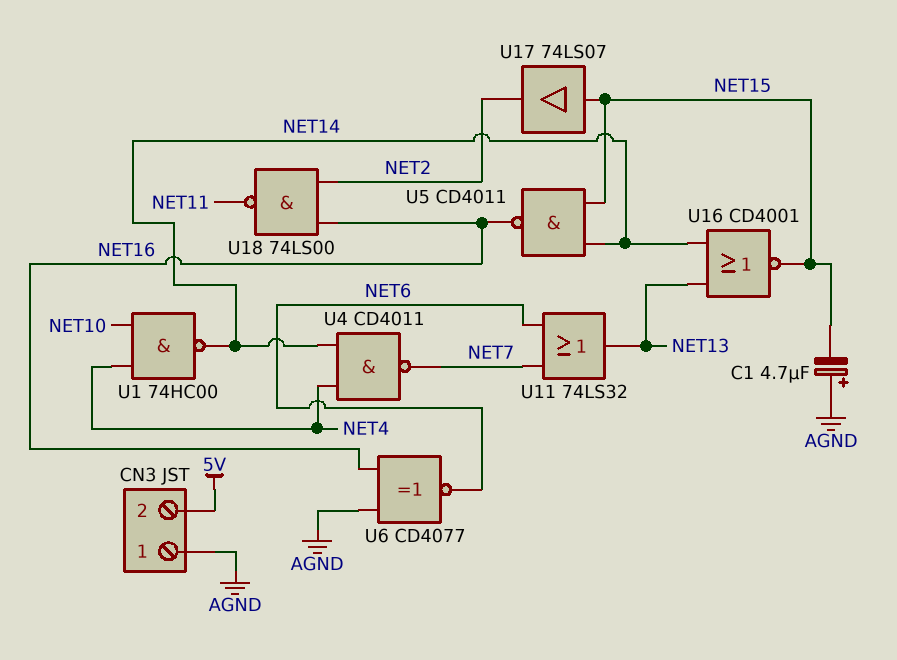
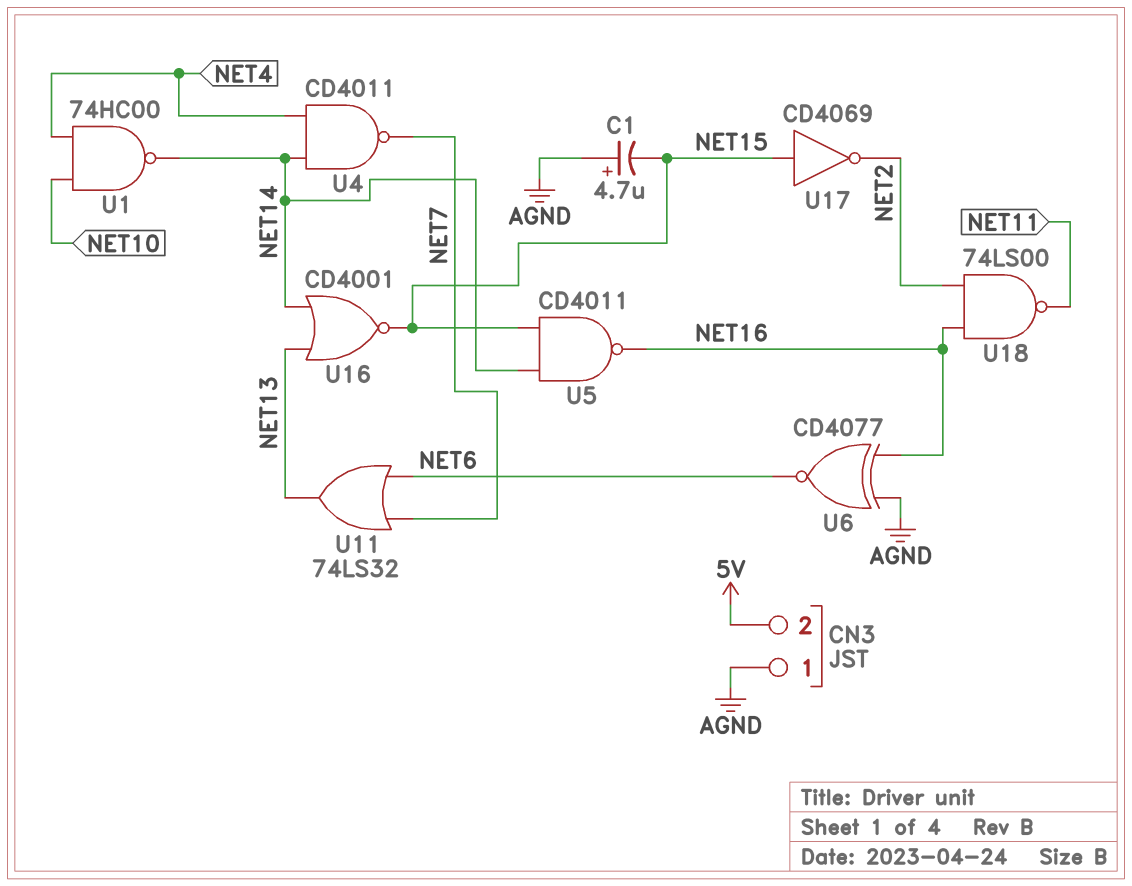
U17: buffer 74LS07 (in NET15, out NET2) -> NOT CD4069 (in NET15, out NET2)

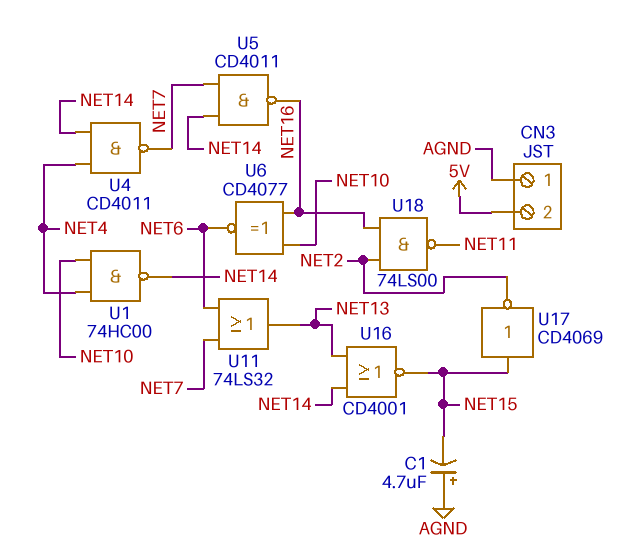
U5: NAND CD4011 (in NET14, in NET15, out NET16) -> NAND CD4011 (in NET7, in NET14, out NET16)
U6: XNOR CD4077 (in AGND, in NET16, out NET6) -> XNOR CD4077 (in NET10, in NET16, out NET6)

